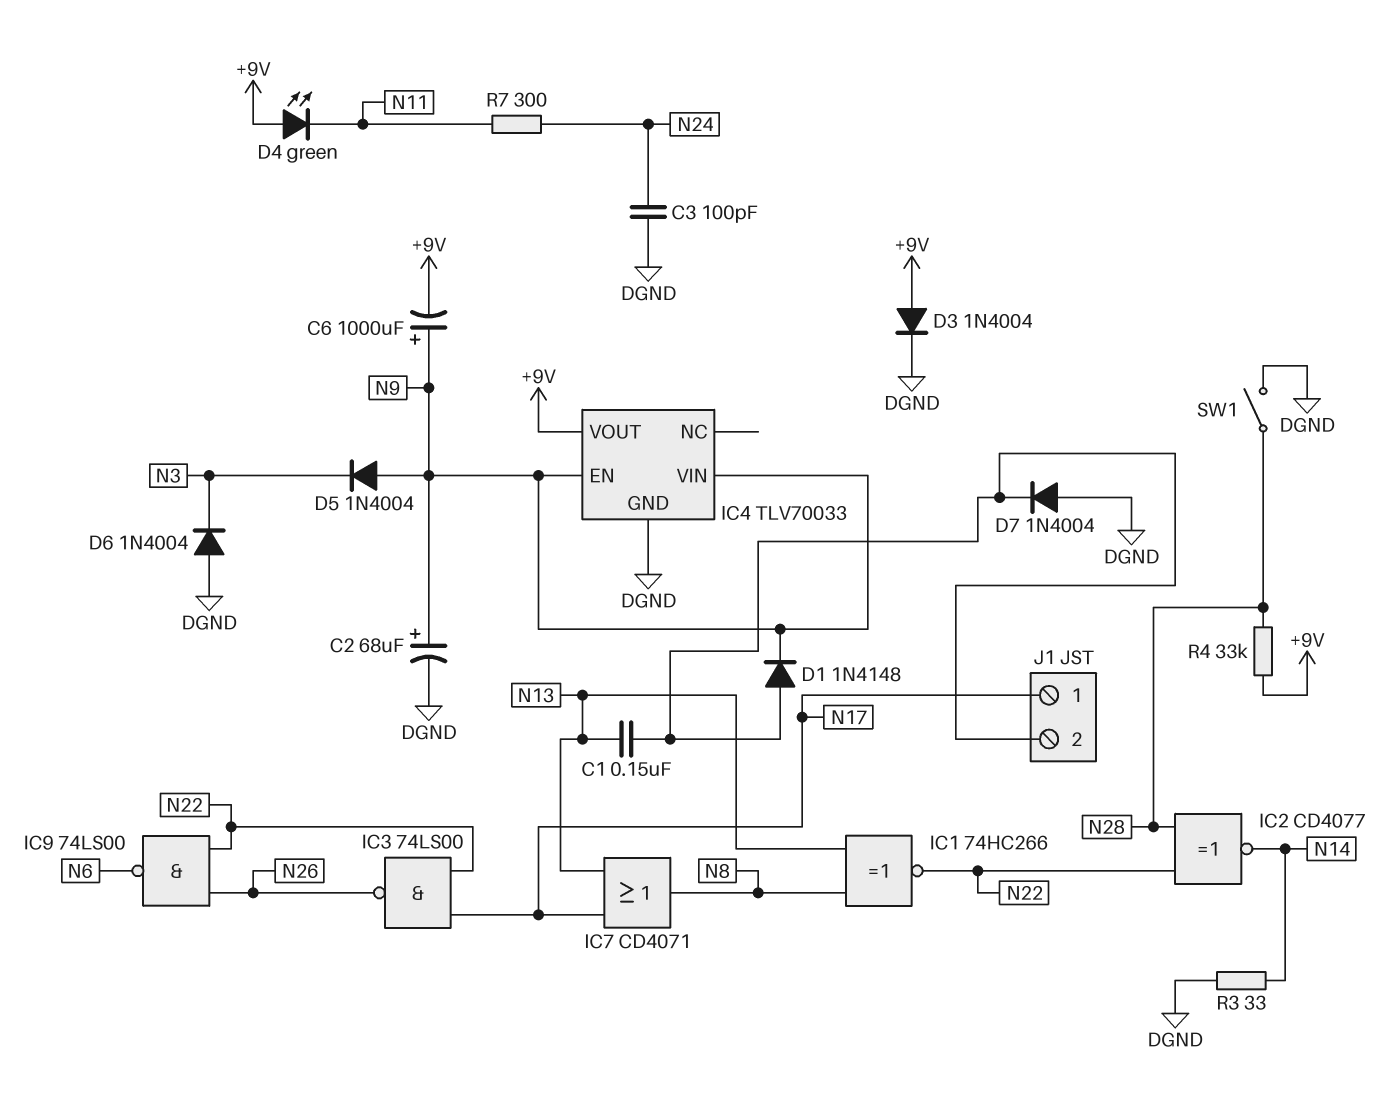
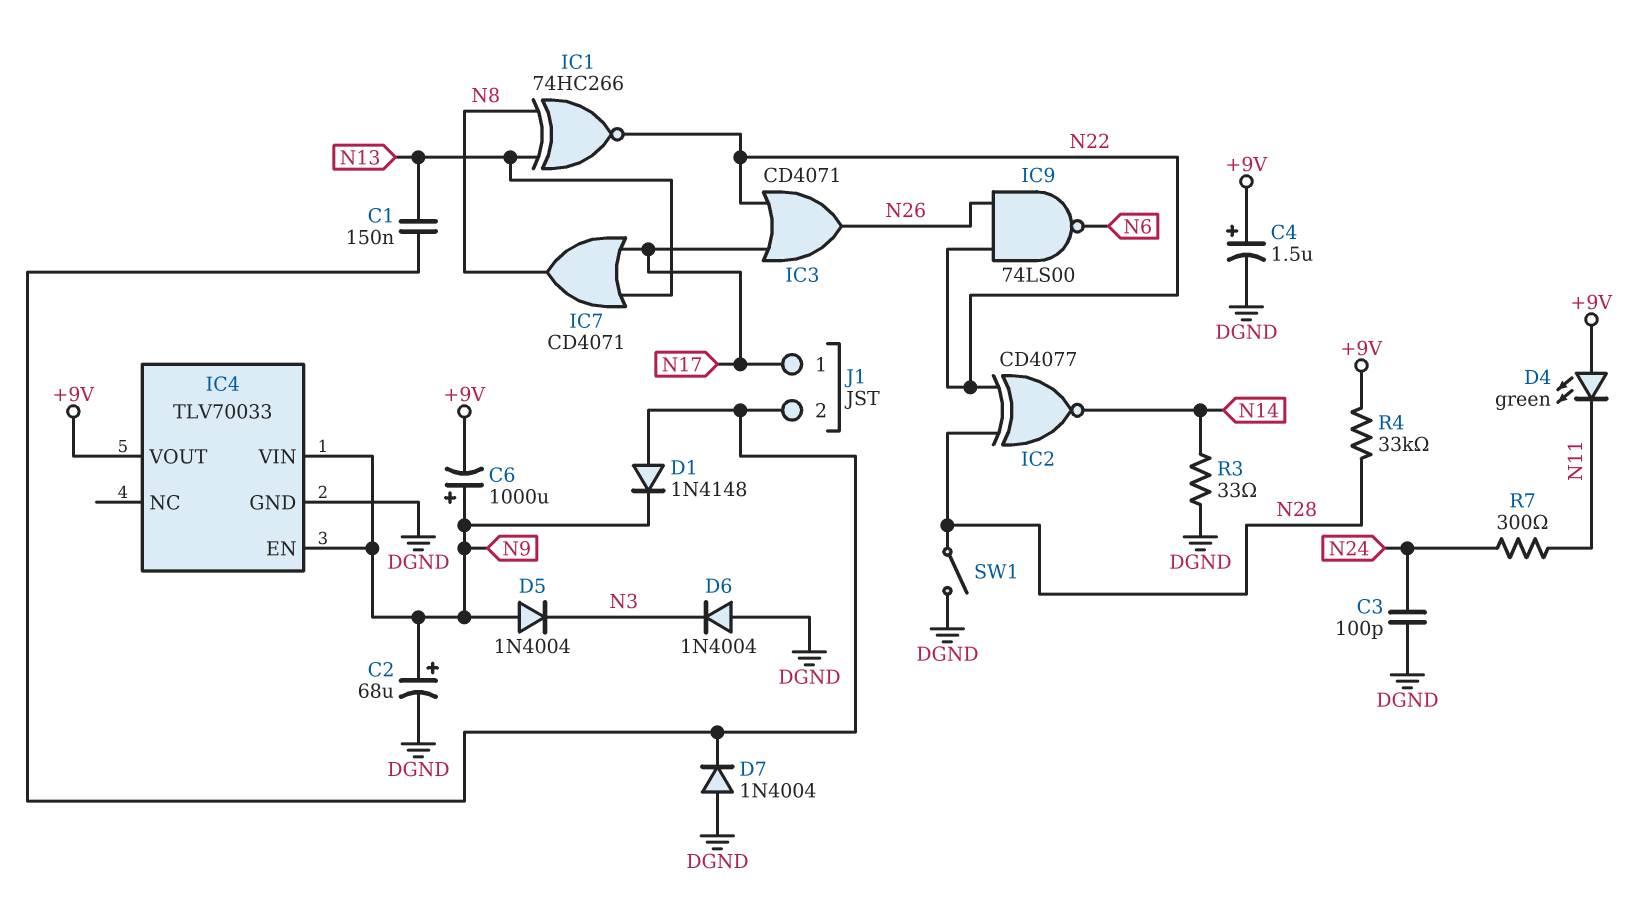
C4: none -> 1.5uF (plus +9V, minus DGND)
D3: diode 1N4004 (A +9V, K DGND) -> none
IC3: NAND 74LS00 (in N17, in N22, out N26) -> OR CD4071 (in N17, in N22, out N26)

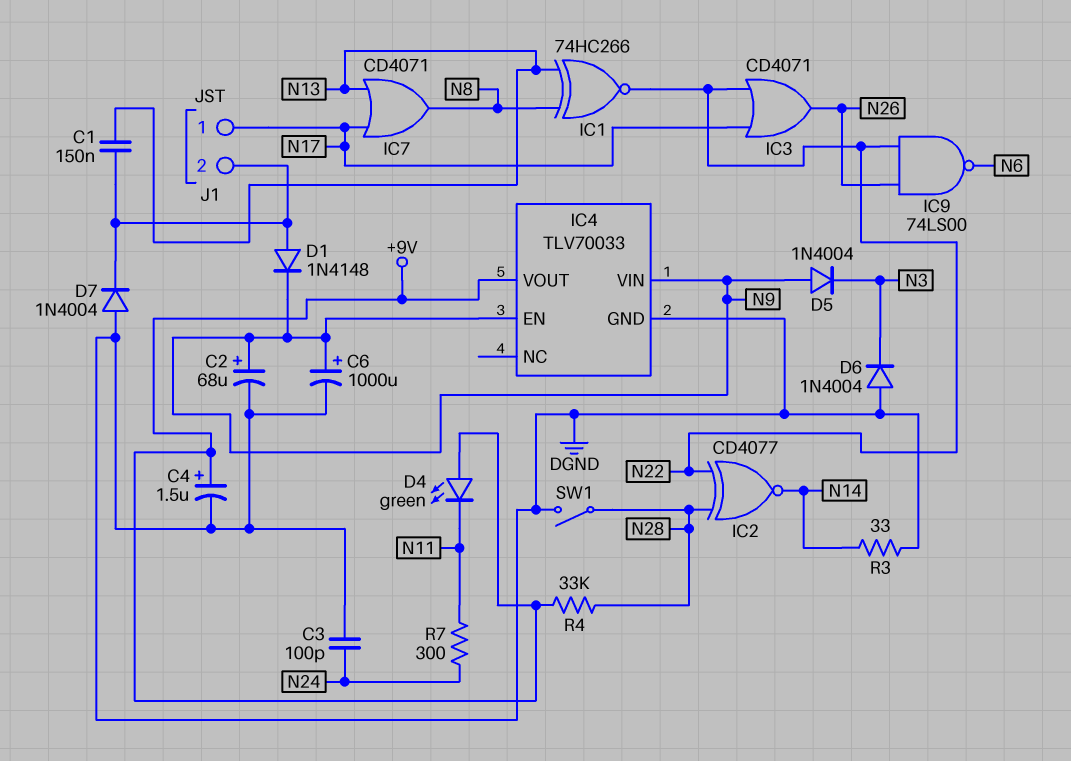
C6: 1000uF (plus N9, minus +9V) -> 1000uF (plus N9, minus DGND)

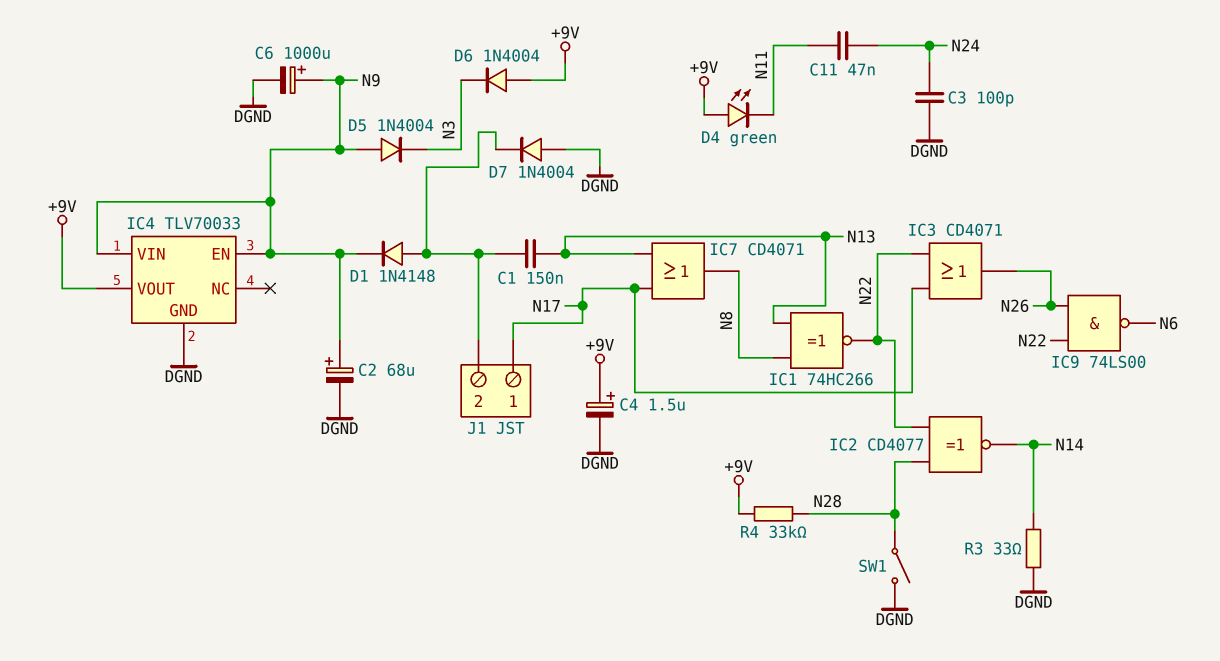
C11: none -> 47nF (N11, N24)
D6: diode 1N4004 (A DGND, K N3) -> diode 1N4004 (A +9V, K N3)
R7: 300 (N11, N24) -> none

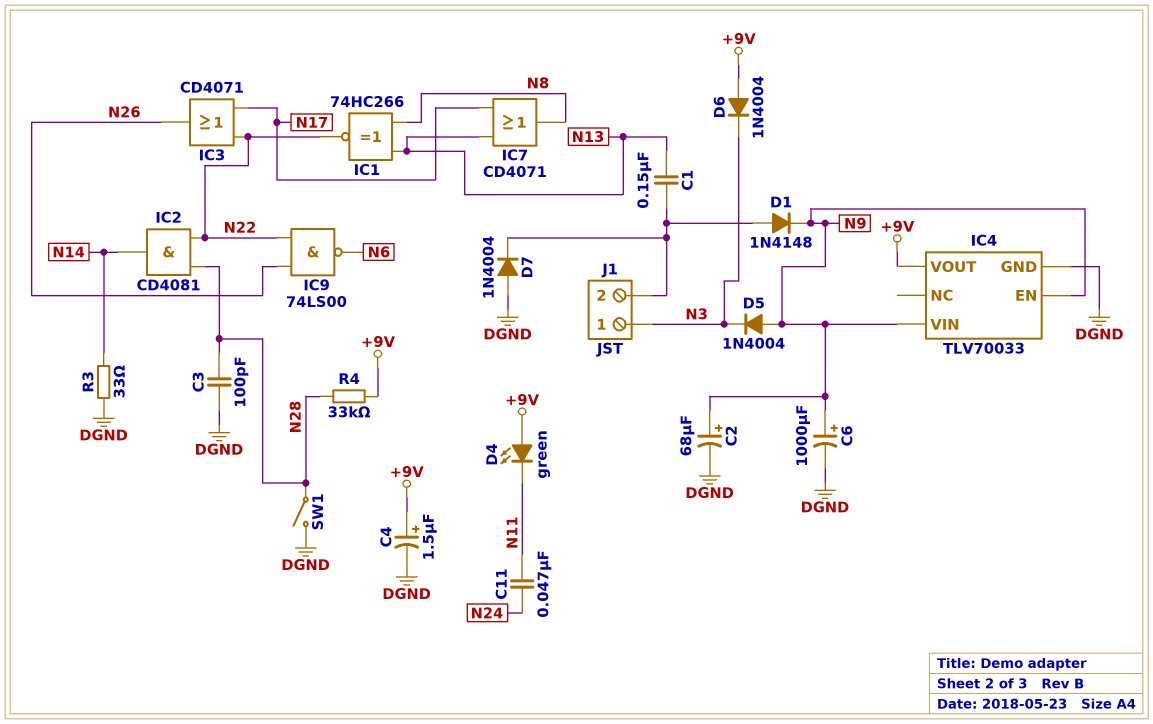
C3: 100pF (DGND, N24) -> 100pF (DGND, N28)
IC2: XNOR CD4077 (in N22, in N28, out N14) -> AND CD4081 (in N22, in N28, out N14)
J1 pin 1: N17 -> N3

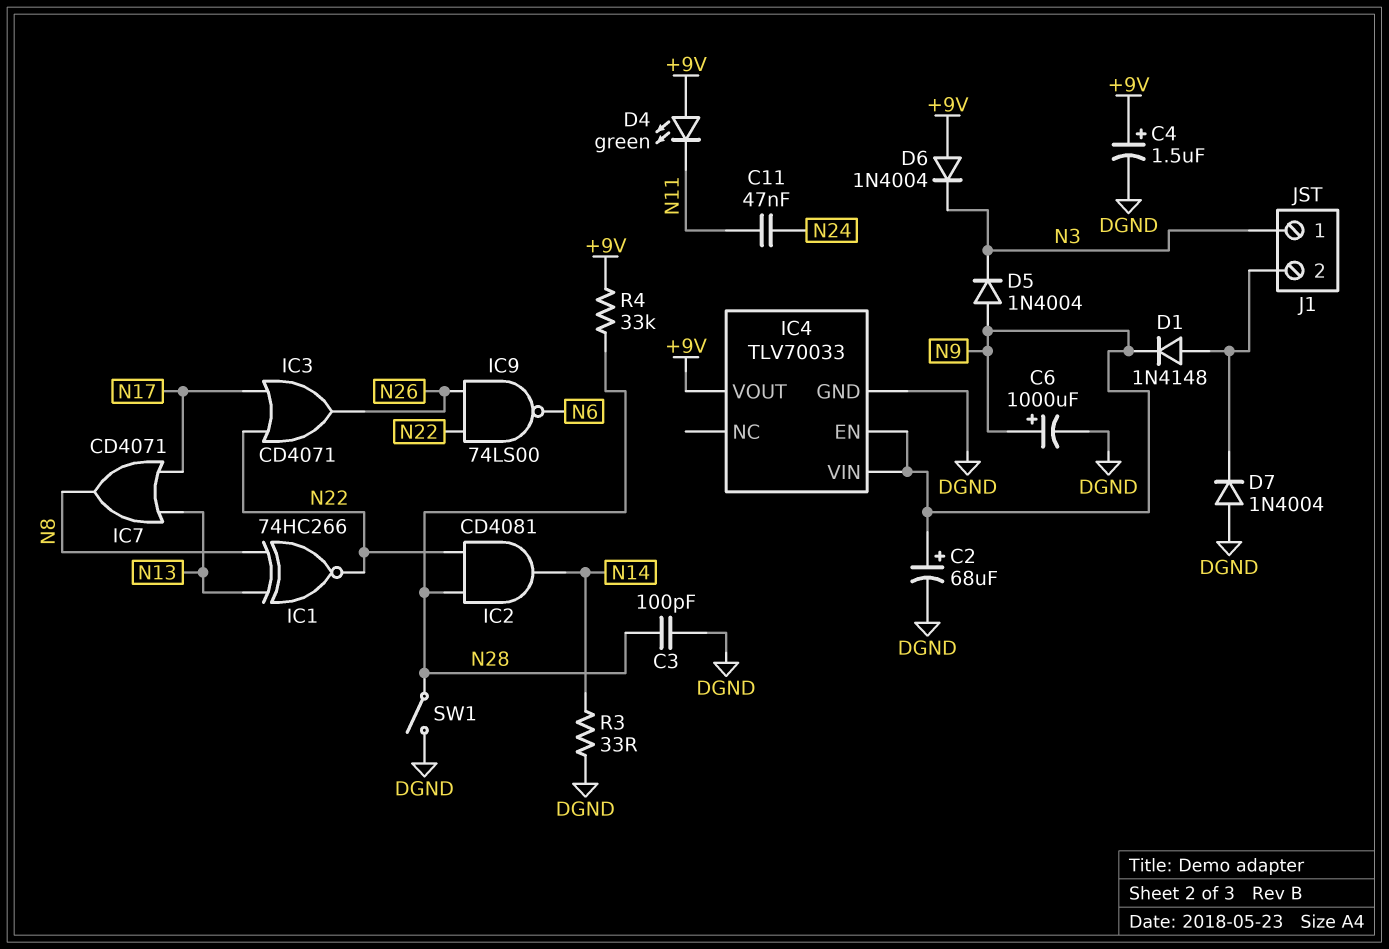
C1: 150nF (J1/2, N13) -> none

